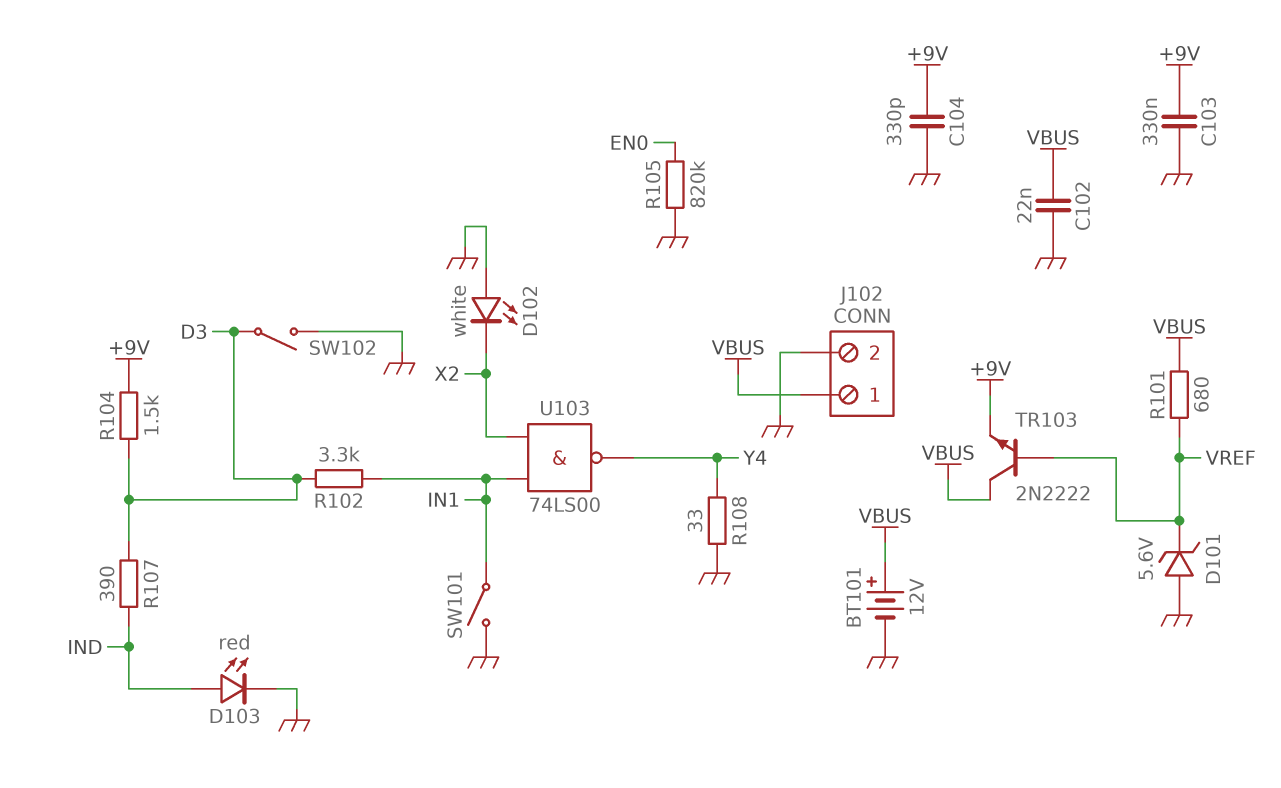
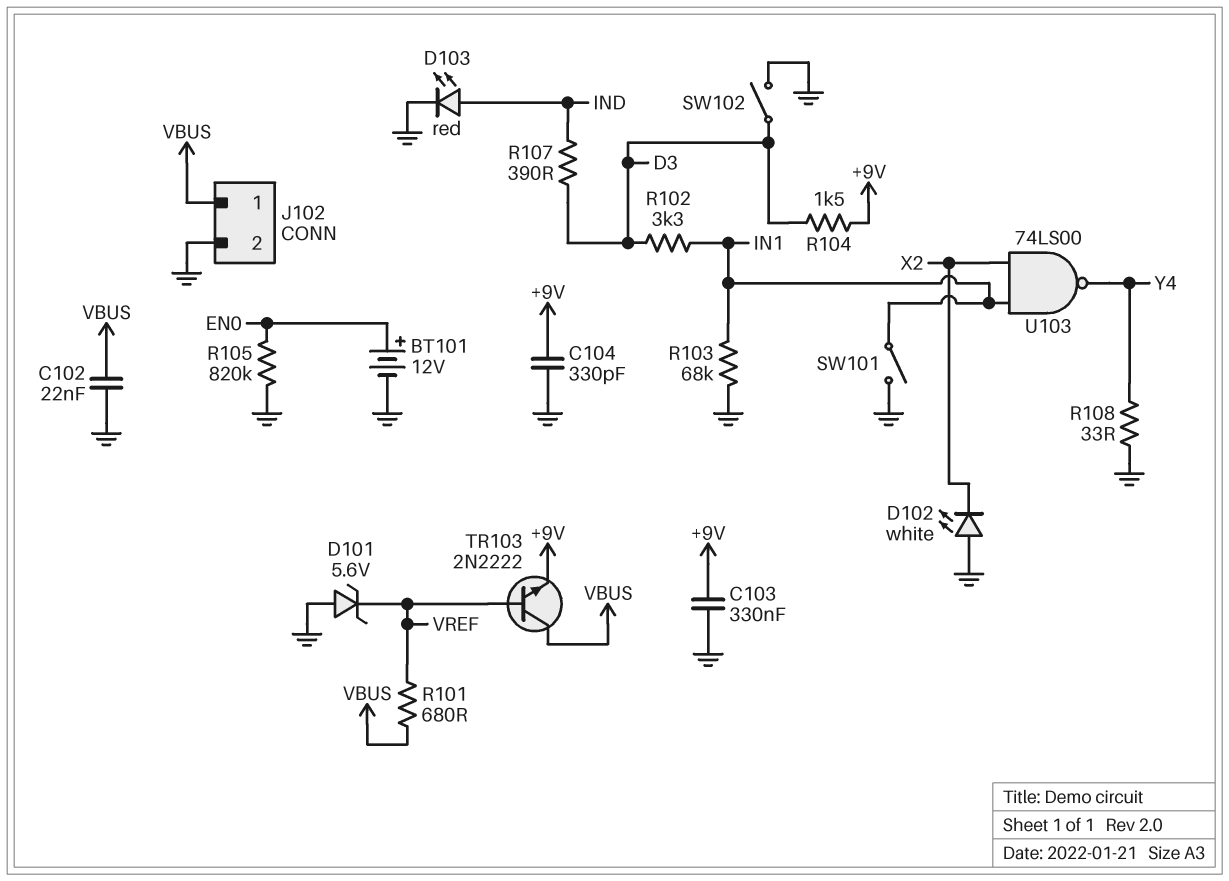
BT101: 12V (plus VBUS, minus GND) -> 12V (plus EN0, minus GND)
R103: none -> 68k (GND, IN1)

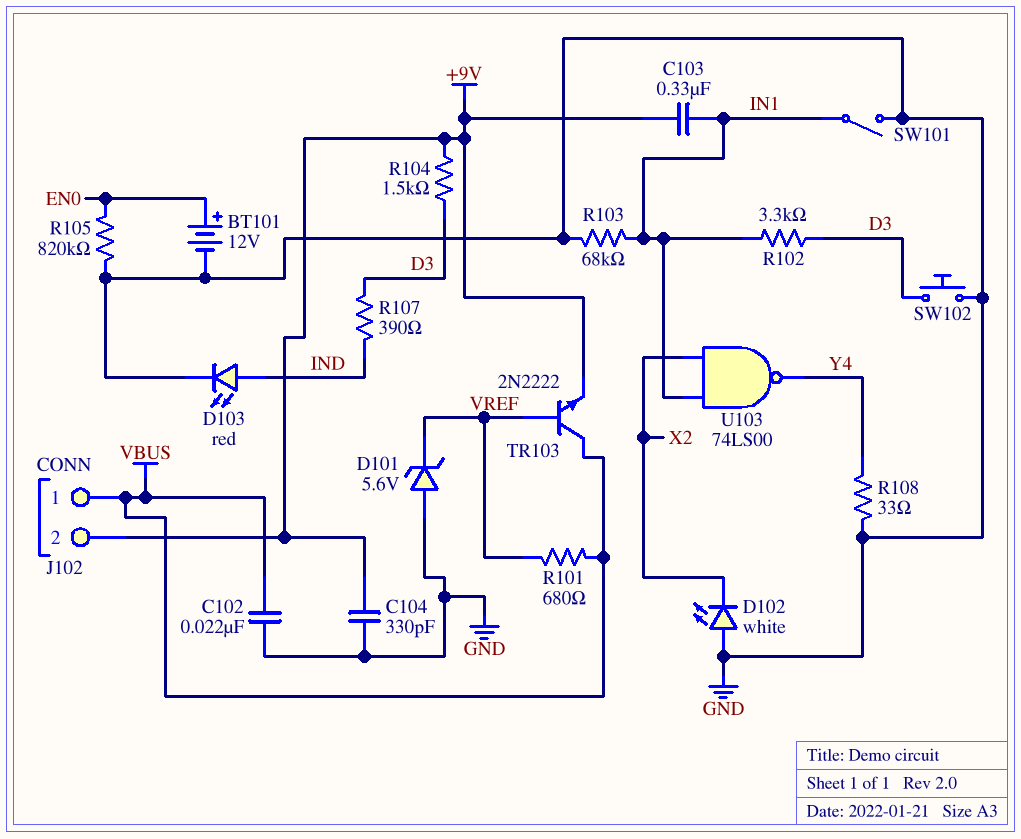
C103: 330nF (+9V, GND) -> 330nF (+9V, IN1)
J102 pin 2: GND -> +9V
SW102: switch (D3, GND) -> button (D3, GND)

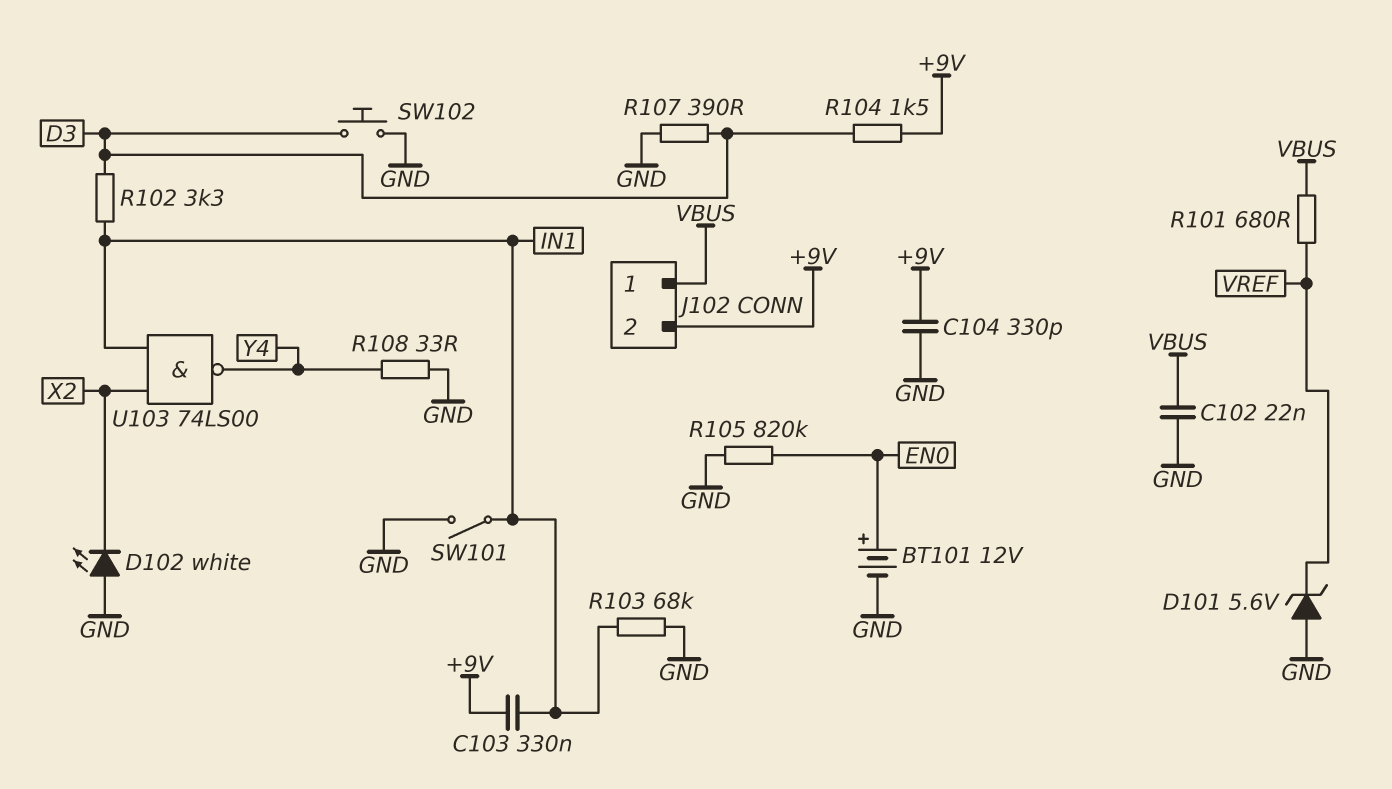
D103: LED red (A IND, K GND) -> none
R107: 390 (D3, IND) -> 390 (D3, GND)
TR103: NPN 2N2222 (B VREF, C VBUS, E +9V) -> none

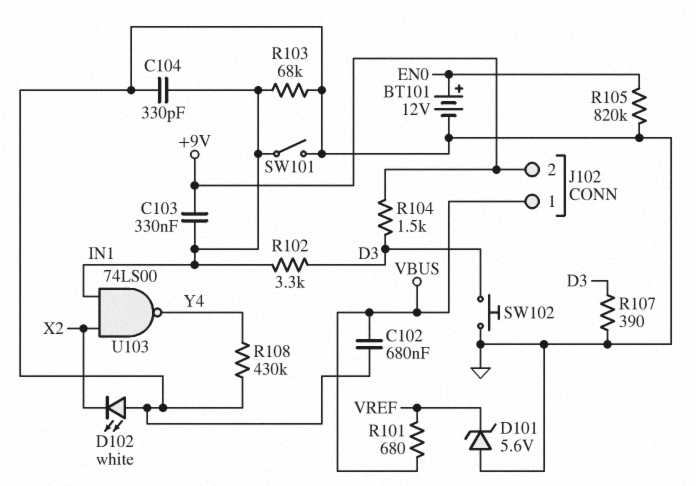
C102: 22nF (GND, VBUS) -> 680nF (GND, VBUS)
C104: 330pF (+9V, GND) -> 330pF (GND, IN1)
R108: 33 (GND, Y4) -> 430k (GND, Y4)

